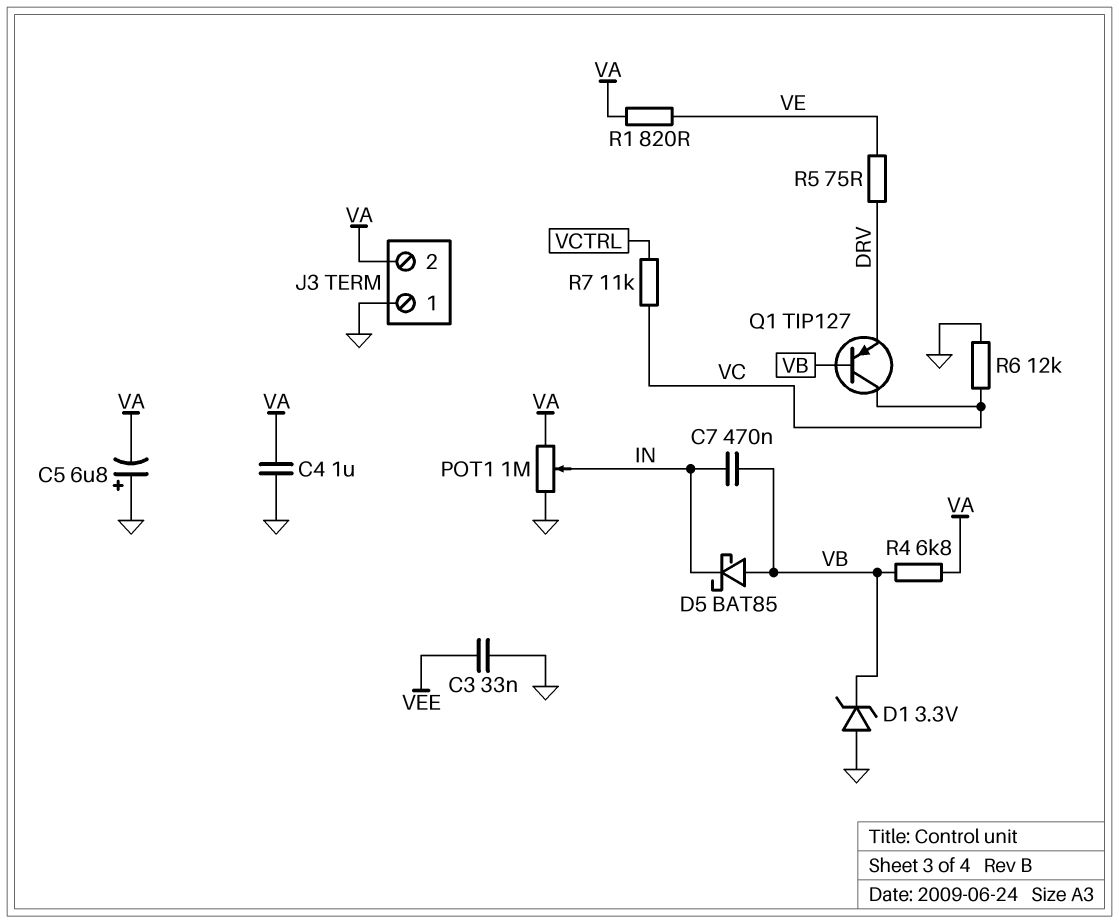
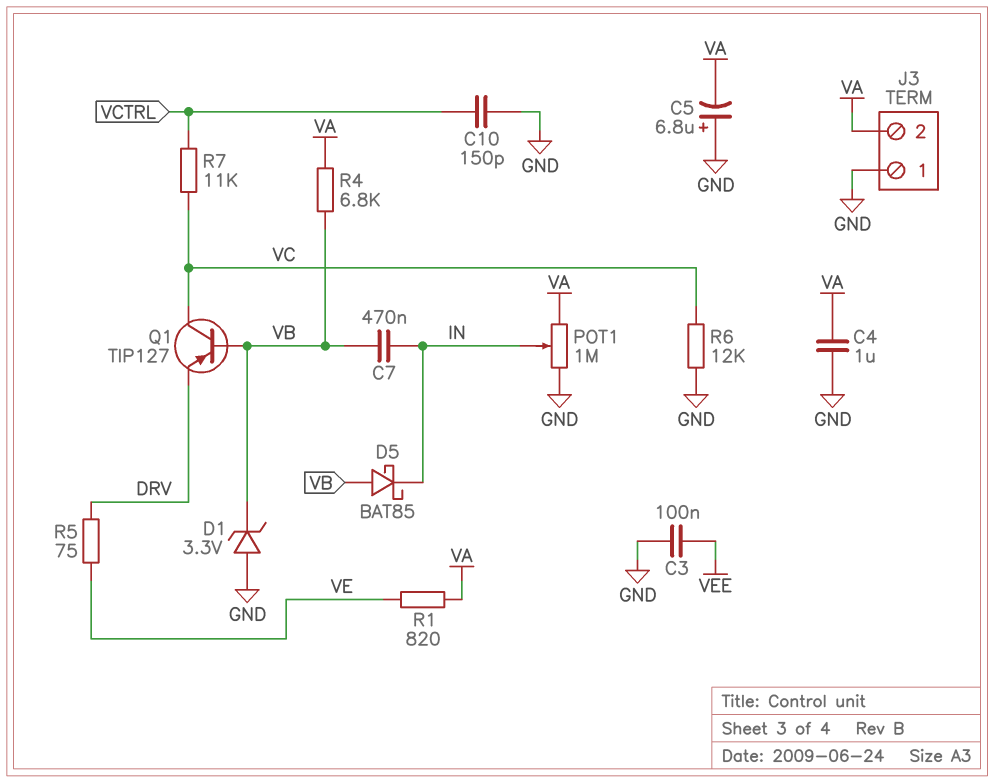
C3: 33nF (GND, VEE) -> 100nF (GND, VEE)
C10: none -> 150pF (GND, VCTRL)

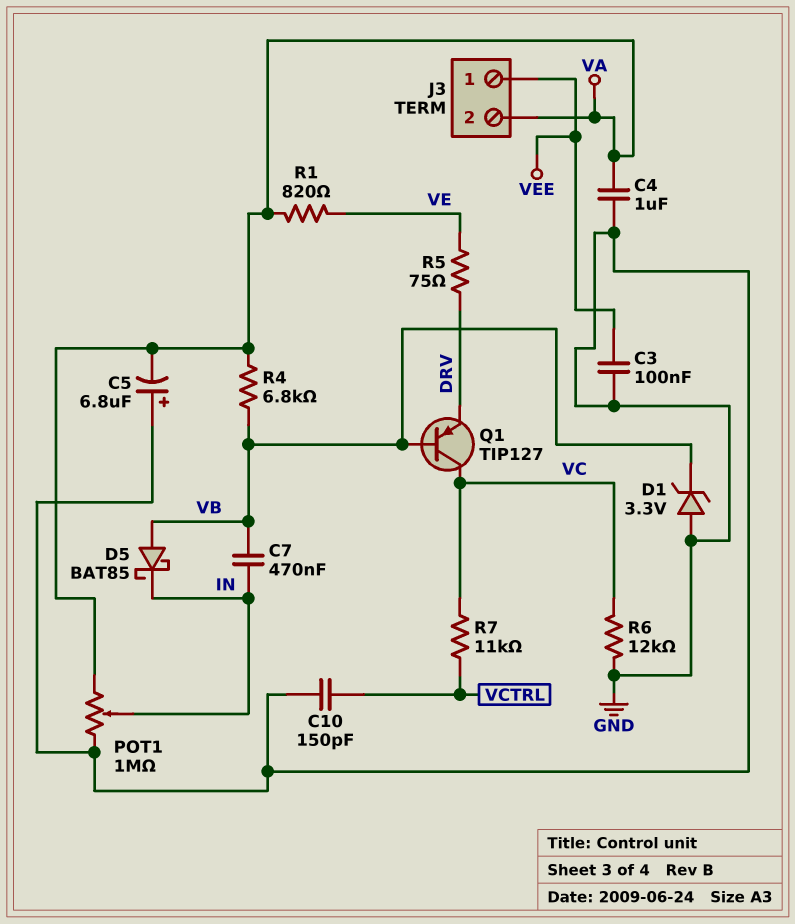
J3 pin 1: GND -> VEE

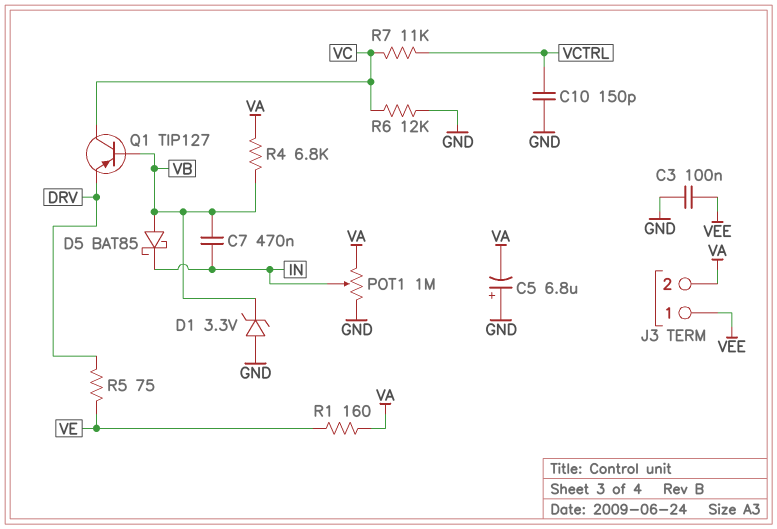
C4: 1uF (GND, VA) -> none
R1: 820 (VA, VE) -> 160 (VA, VE)

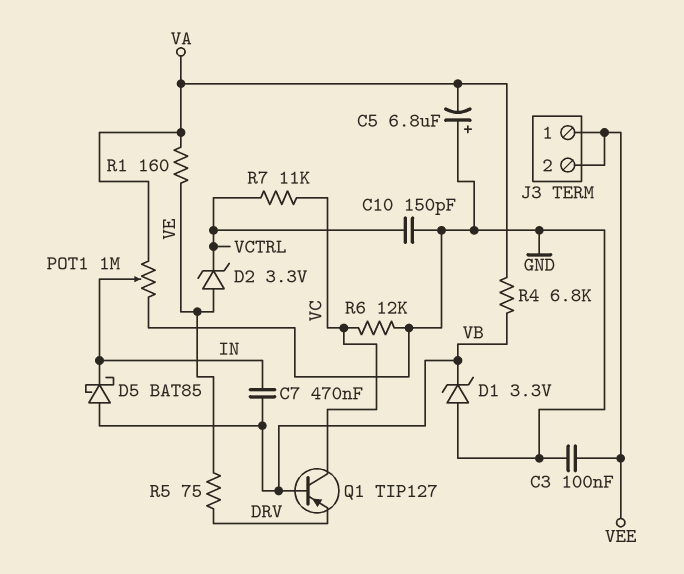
D2: none -> zener 3.3V (A VE, K VCTRL)
J3 pin 2: VA -> VEE

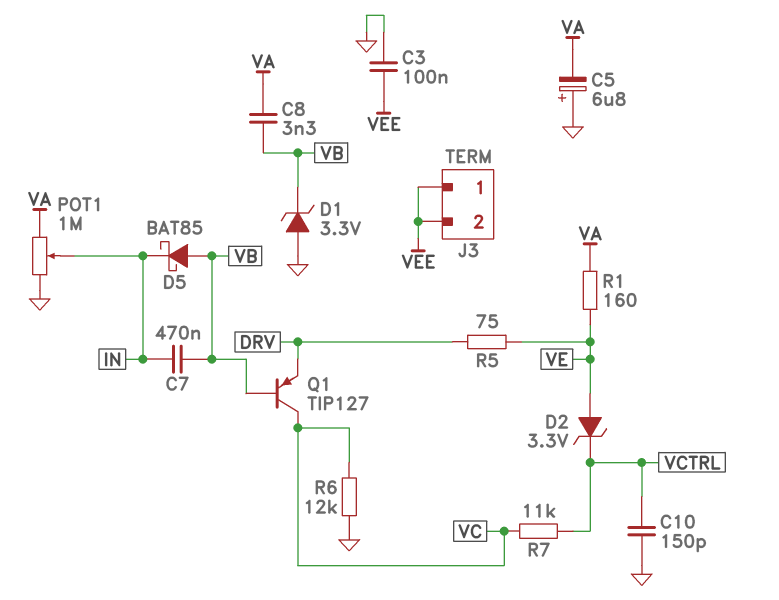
C8: none -> 3.3nF (VA, VB)
R4: 6.8k (VA, VB) -> none

